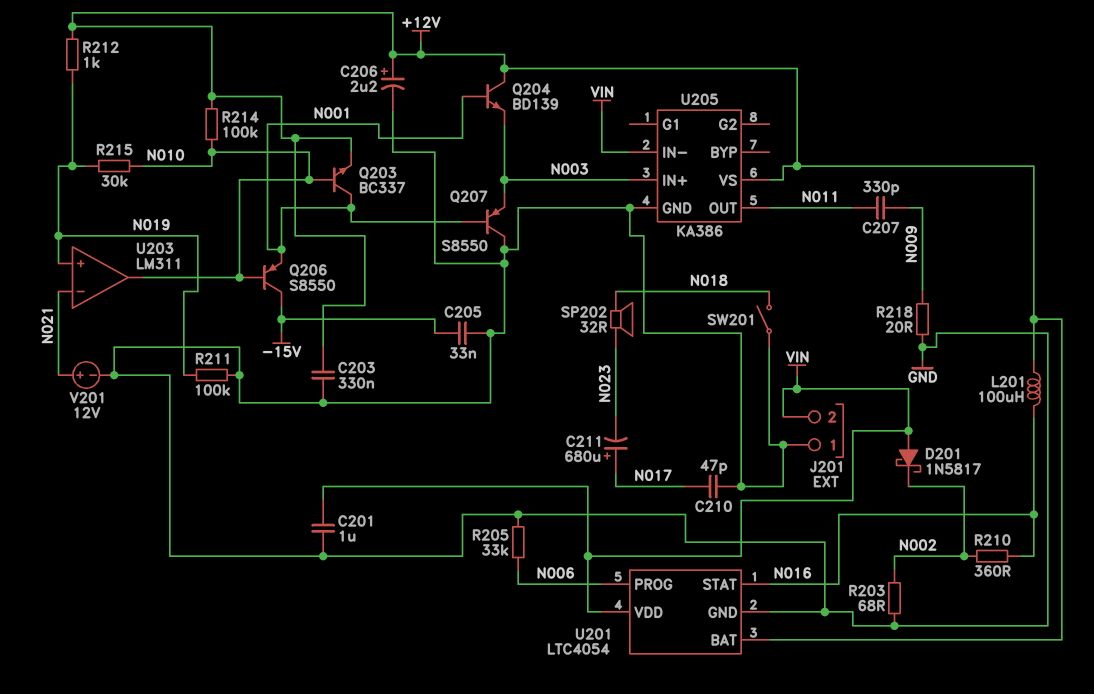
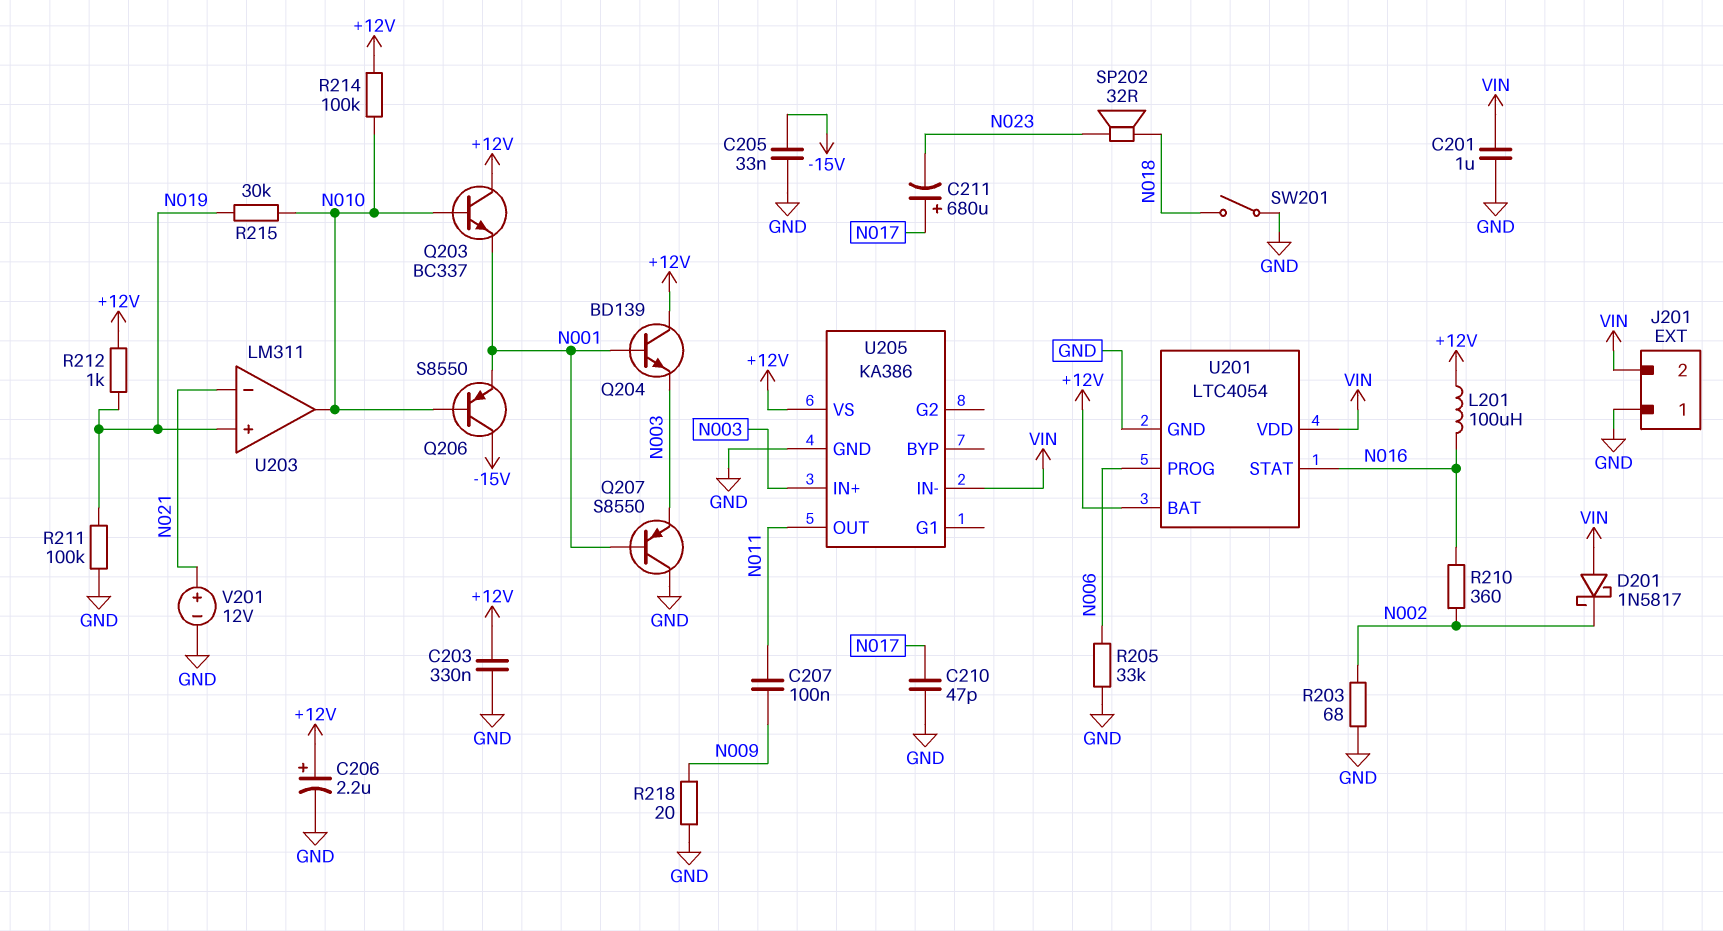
C207: 330pF (N009, N011) -> 100nF (N009, N011)
Q203: NPN BC337 (B N010, C N001, E +12V) -> NPN BC337 (B N010, C +12V, E N001)

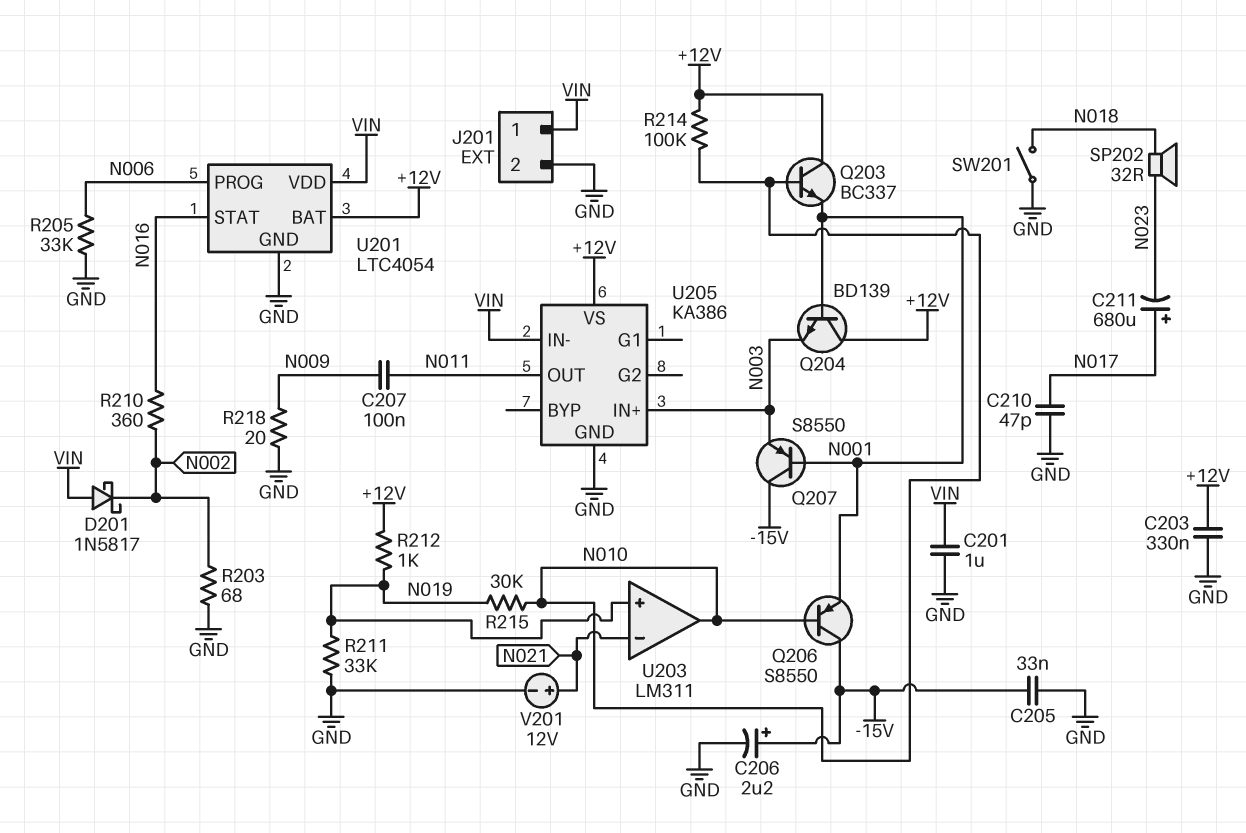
C206: 2.2uF (plus +12V, minus GND) -> 2.2uF (plus -15V, minus GND)
J201 pin 1: GND -> VIN
J201 pin 2: VIN -> GND
L201: 100uH (+12V, N016) -> none
Q207: PNP S8550 (B N001, C GND, E N003) -> PNP S8550 (B N001, C -15V, E N003)
R211: 100k (GND, N019) -> 33k (GND, N019)

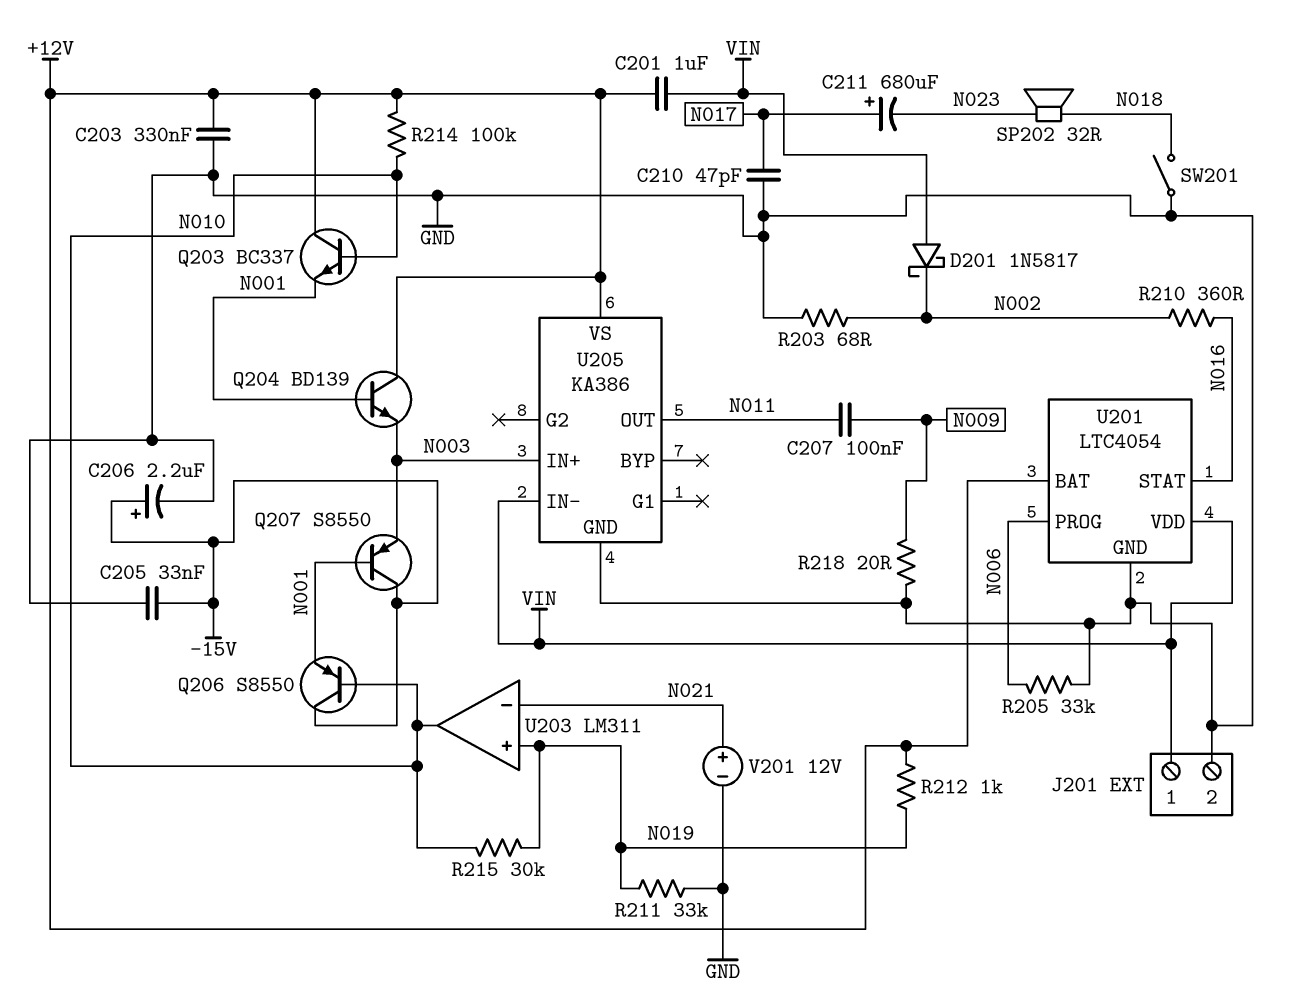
C201: 1uF (GND, VIN) -> 1uF (+12V, VIN)

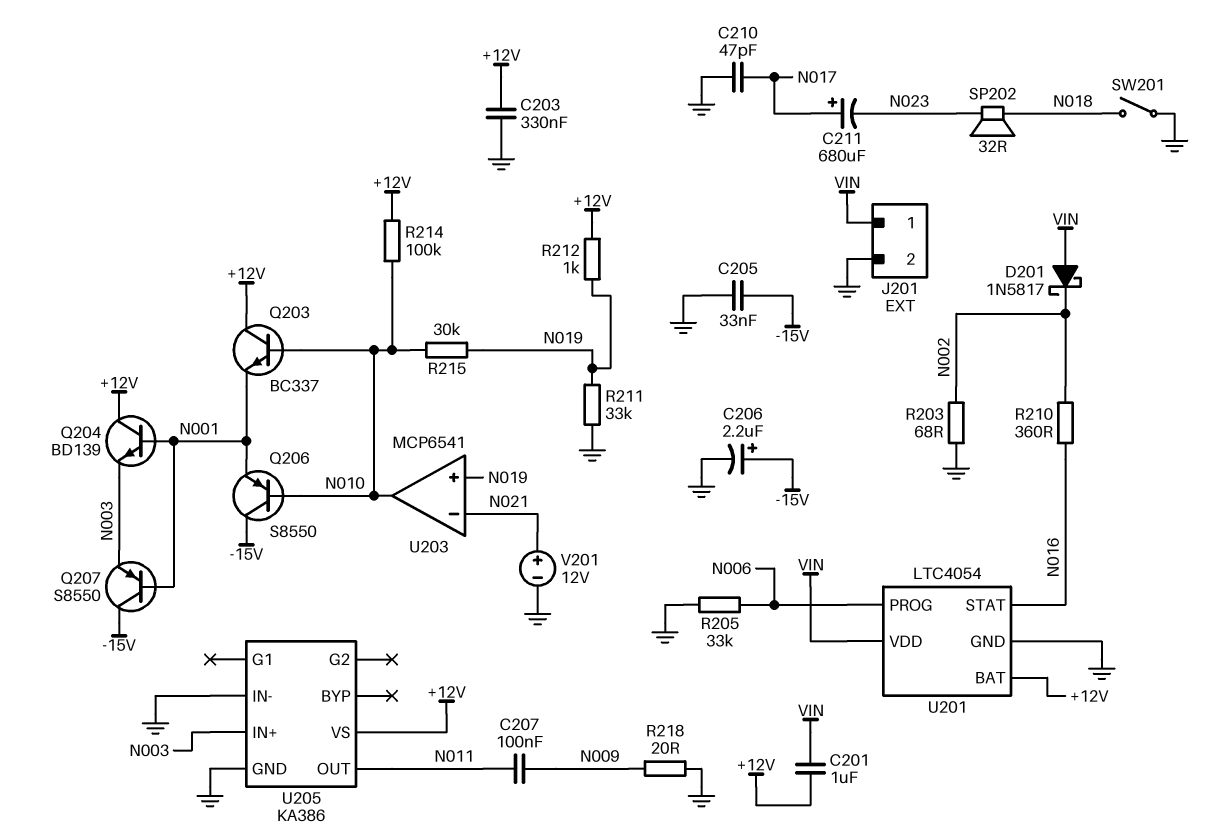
U203: LM311 -> MCP6541
U205 pin IN-: VIN -> GND

